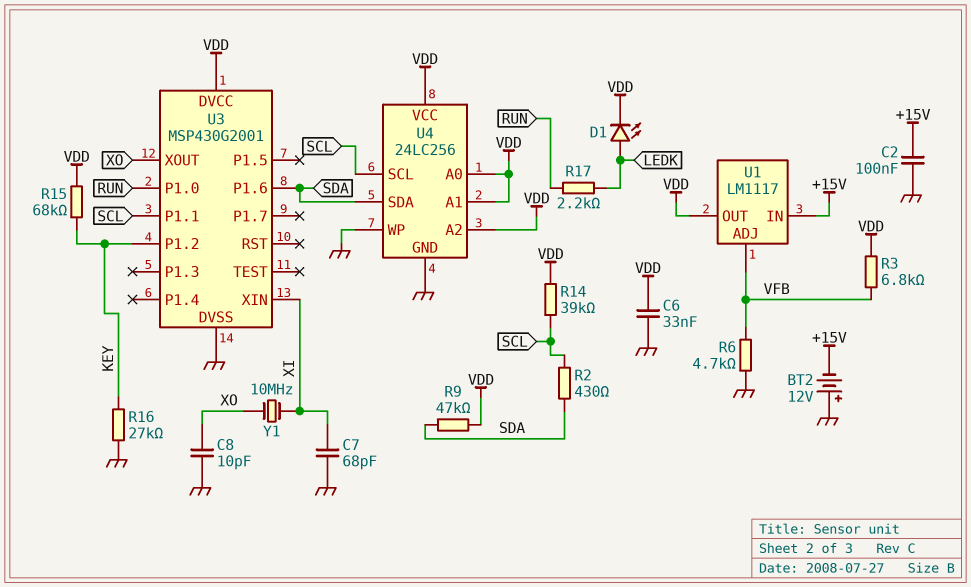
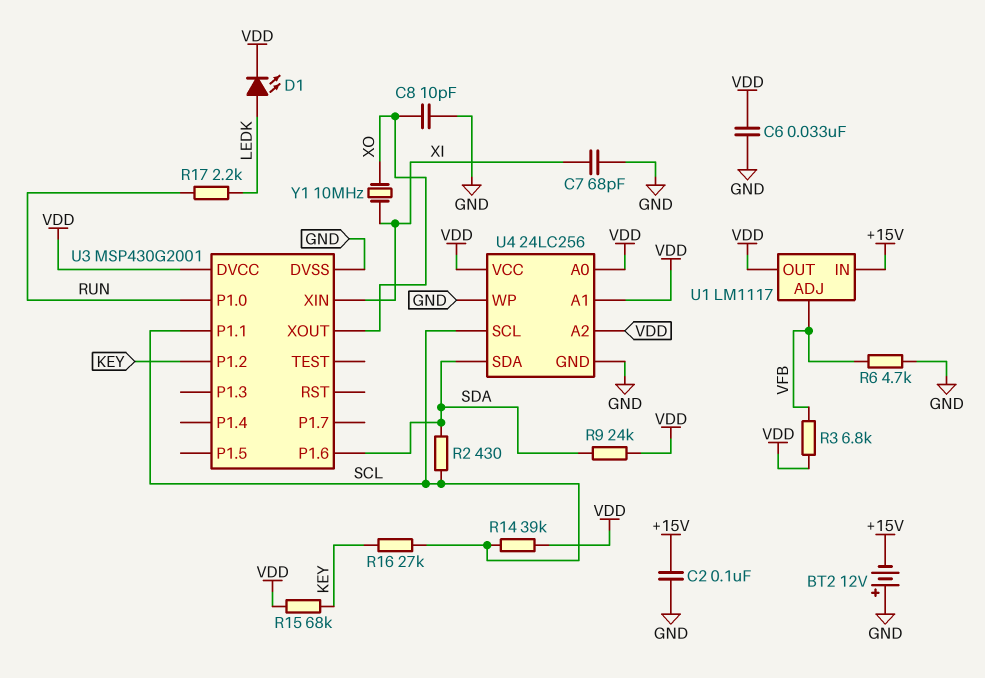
R9: 47k (SDA, VDD) -> 24k (SDA, VDD)
R16: 27k (GND, KEY) -> 27k (KEY, SCL)

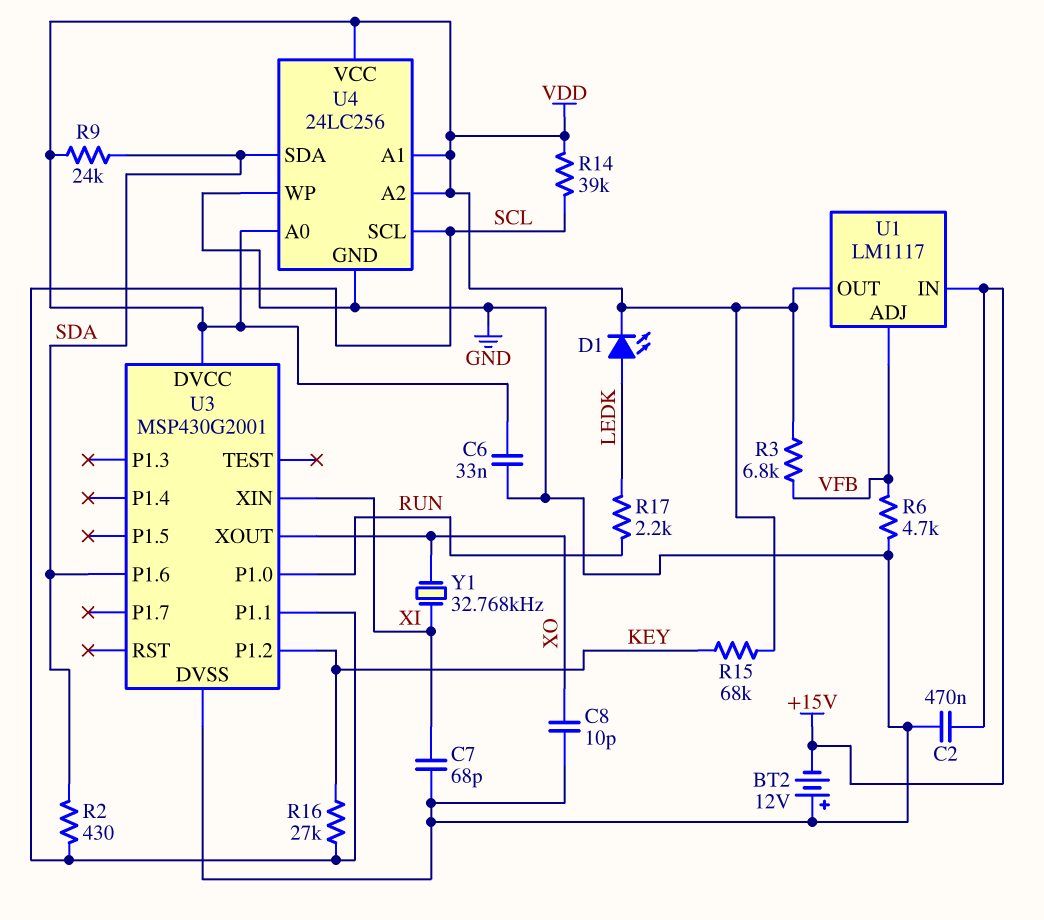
C2: 100nF (+15V, GND) -> 470nF (+15V, GND)
Y1: 10MHz (XI, XO) -> 32.768kHz (XI, XO)

